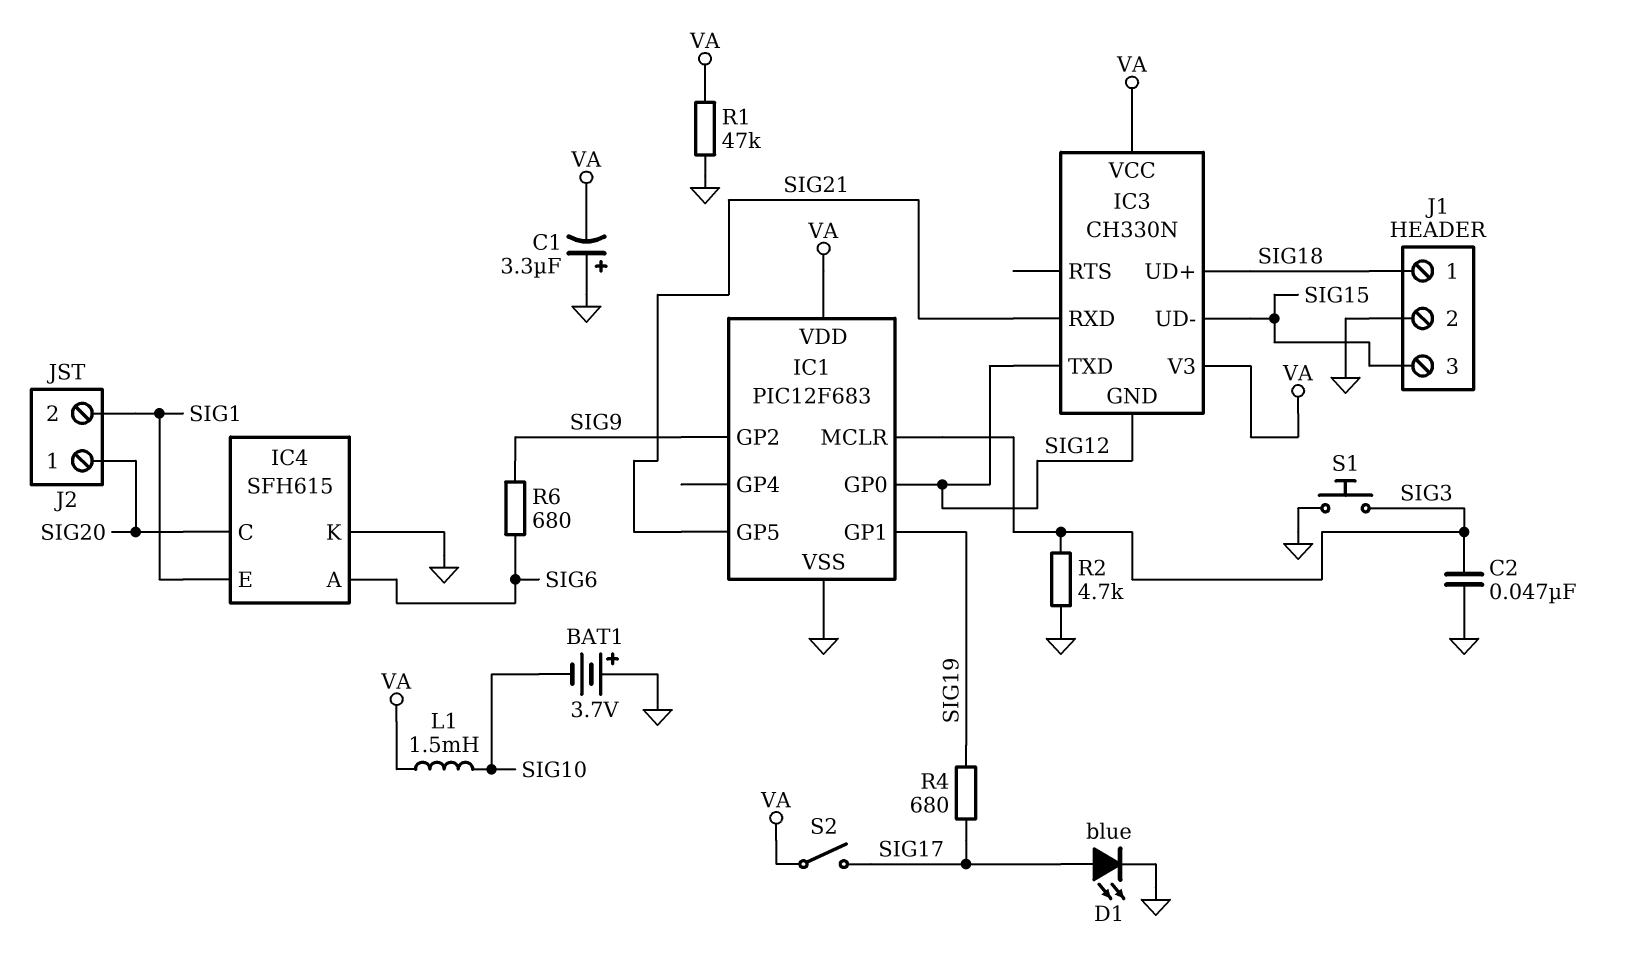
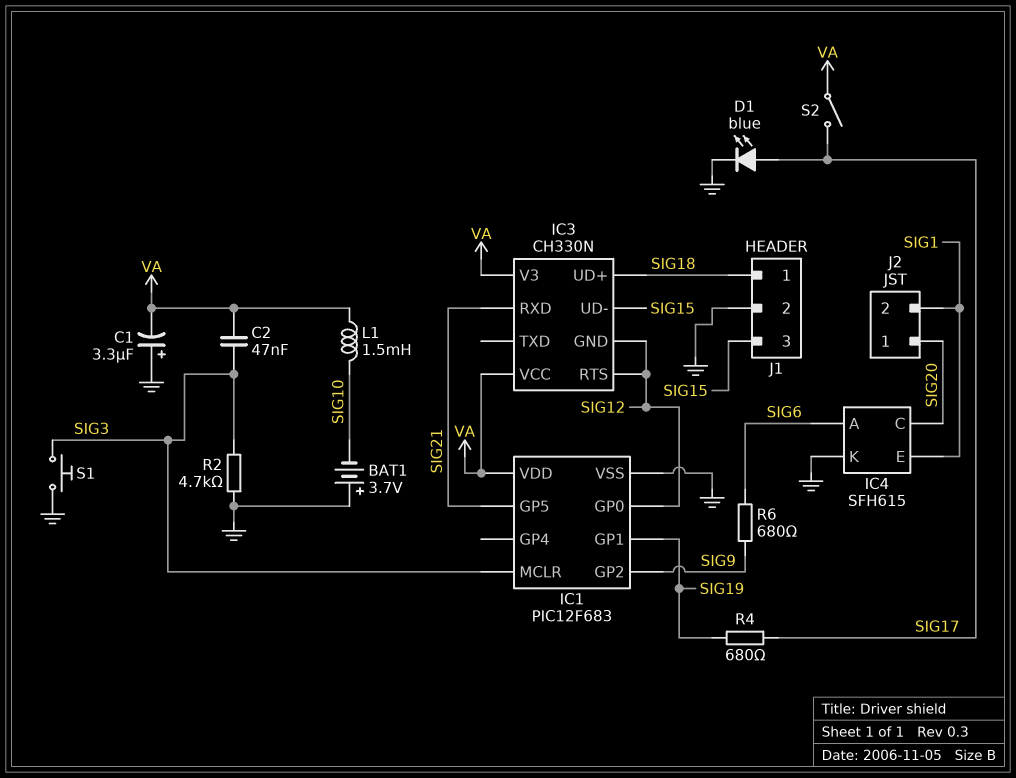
C2: 47nF (GND, SIG3) -> 47nF (SIG3, VA)
IC3 pin RTS: none -> SIG12
IC3 pin TXD: SIG12 -> none
R1: 47k (GND, VA) -> none

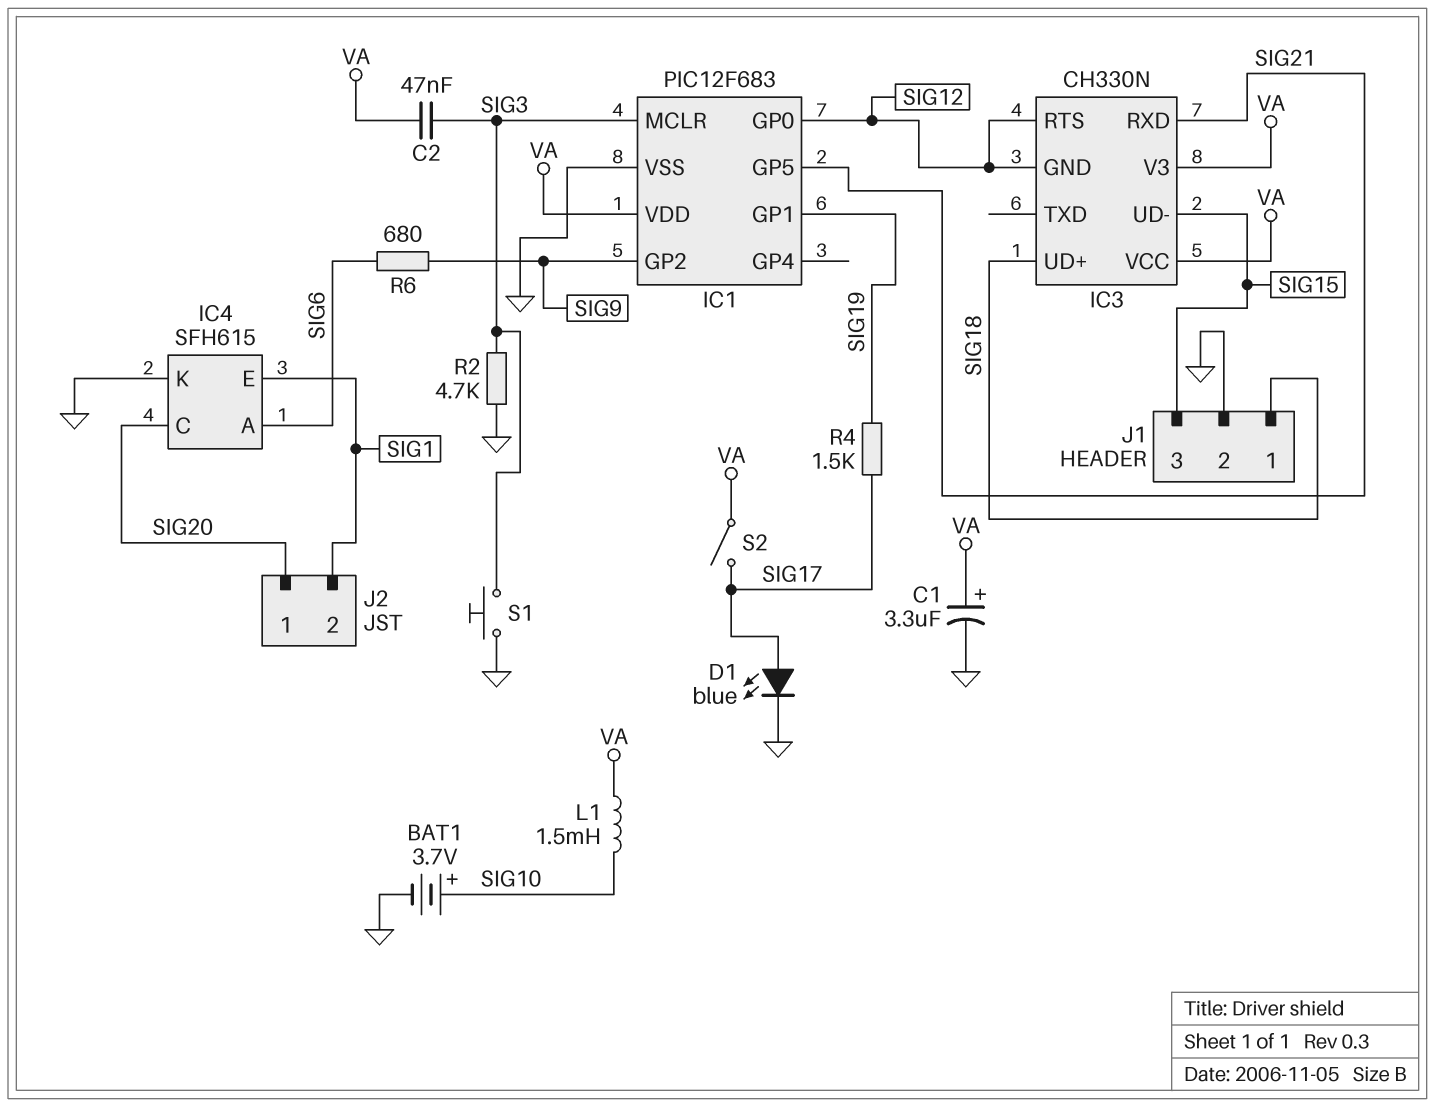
BAT1: 3.7V (plus GND, minus SIG10) -> 3.7V (plus SIG10, minus GND)
C1: 3.3uF (plus GND, minus VA) -> 3.3uF (plus VA, minus GND)
R4: 680 (SIG17, SIG19) -> 1.5k (SIG17, SIG19)

